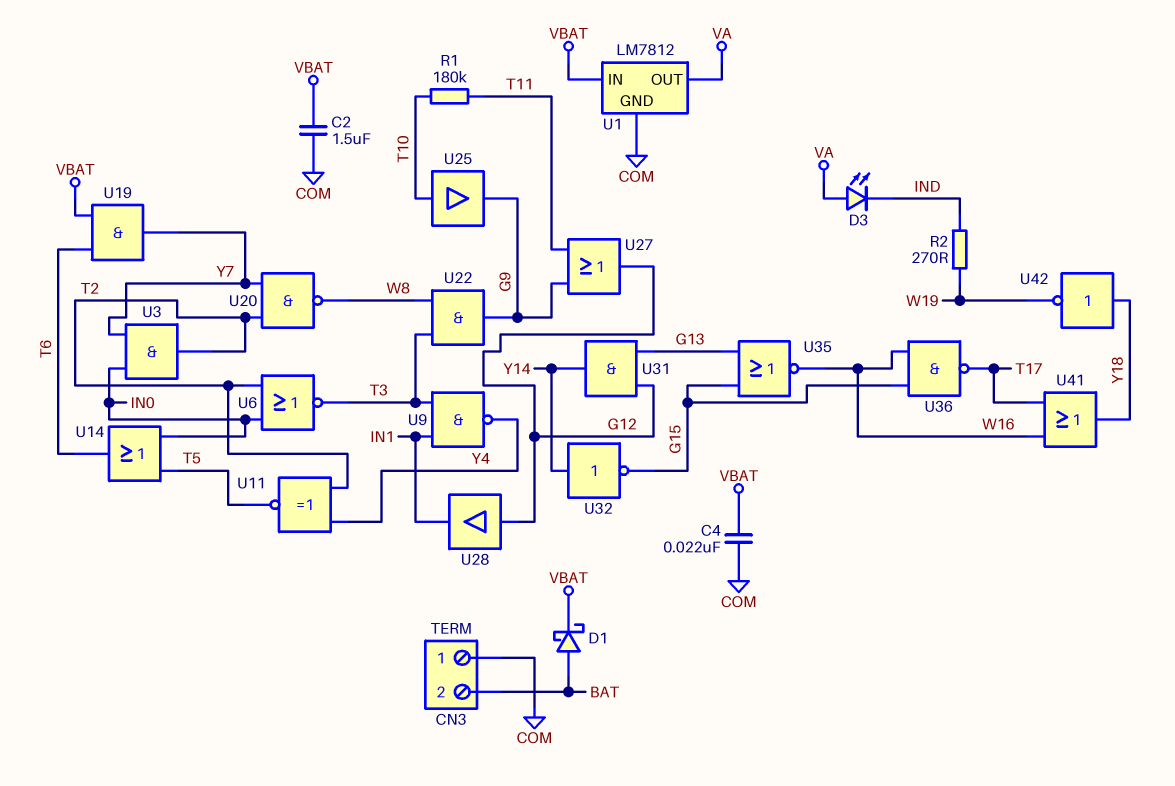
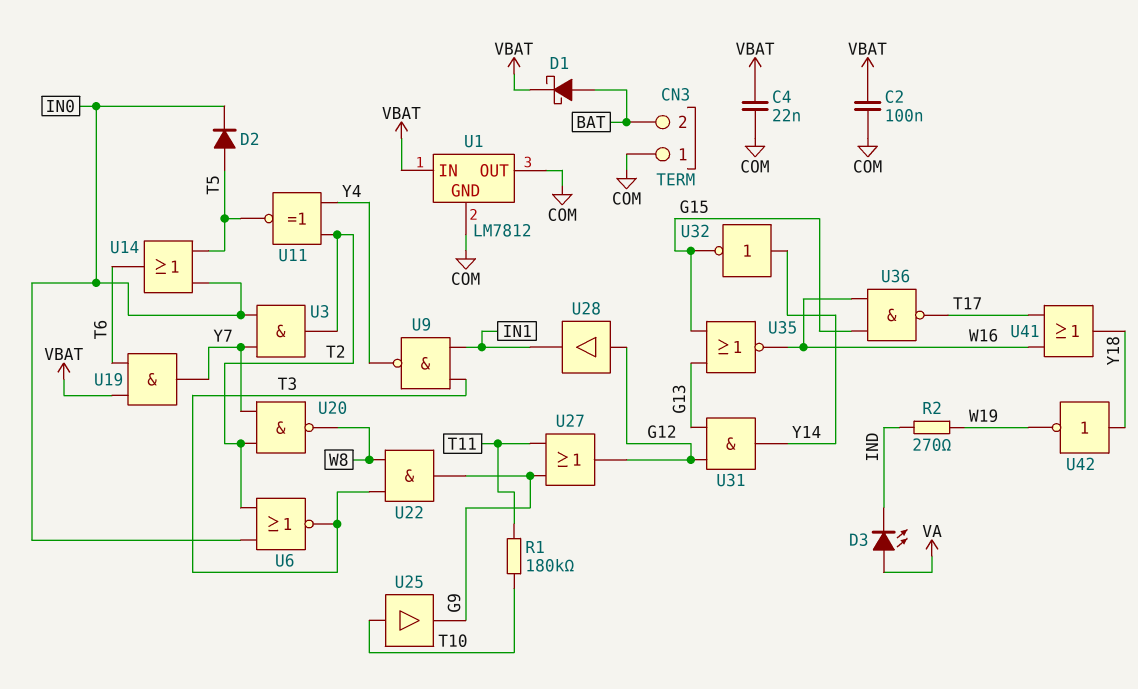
C2: 1.5uF (COM, VBAT) -> 100nF (COM, VBAT)
D2: none -> diode (A T5, K IN0)
U1 pin OUT: VA -> COM

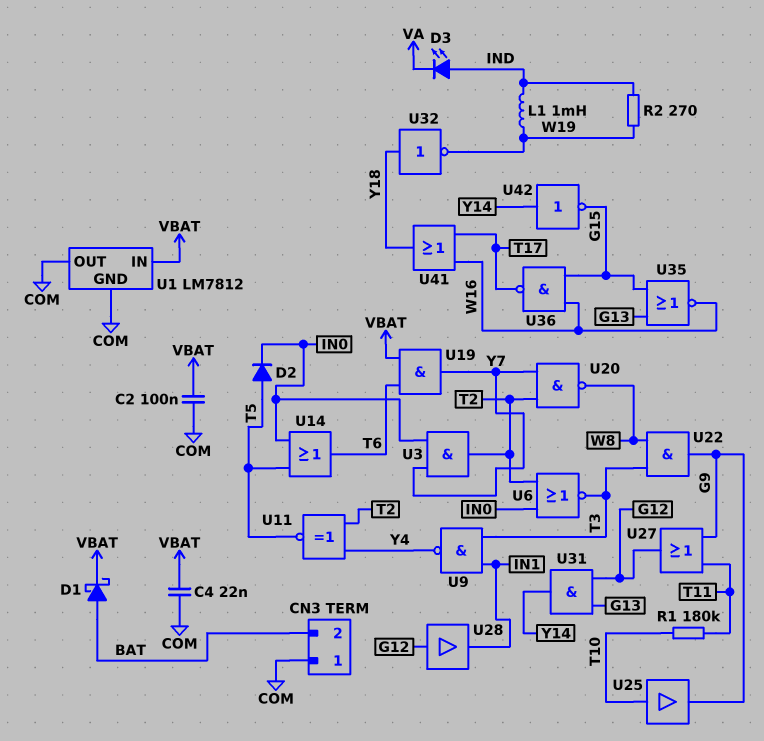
D3: LED (A VA, K IND) -> LED (A IND, K VA)
L1: none -> 1mH (IND, W19)
U32: NOT (in Y14, out G15) -> NOT (in Y18, out W19)
U42: NOT (in Y18, out W19) -> NOT (in Y14, out G15)

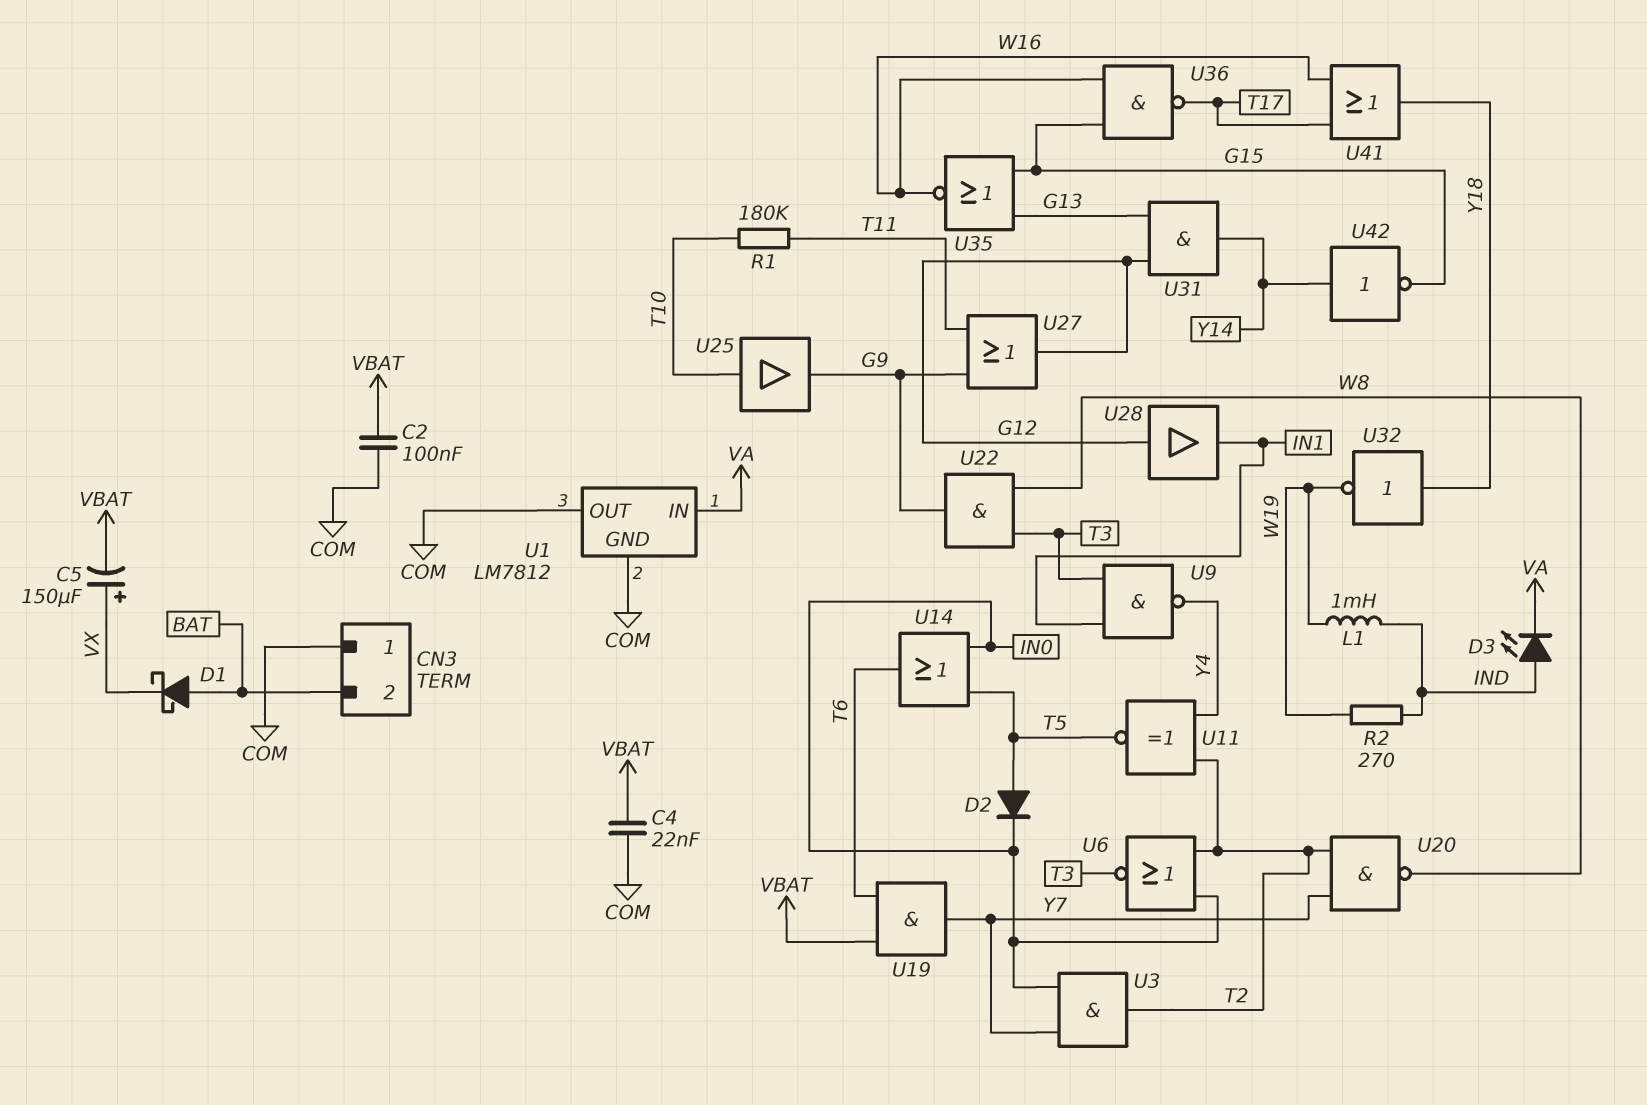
C5: none -> 150uF (plus VX, minus VBAT)
D1: schottky (A BAT, K VBAT) -> schottky (A BAT, K VX)
U1 pin IN: VBAT -> VA

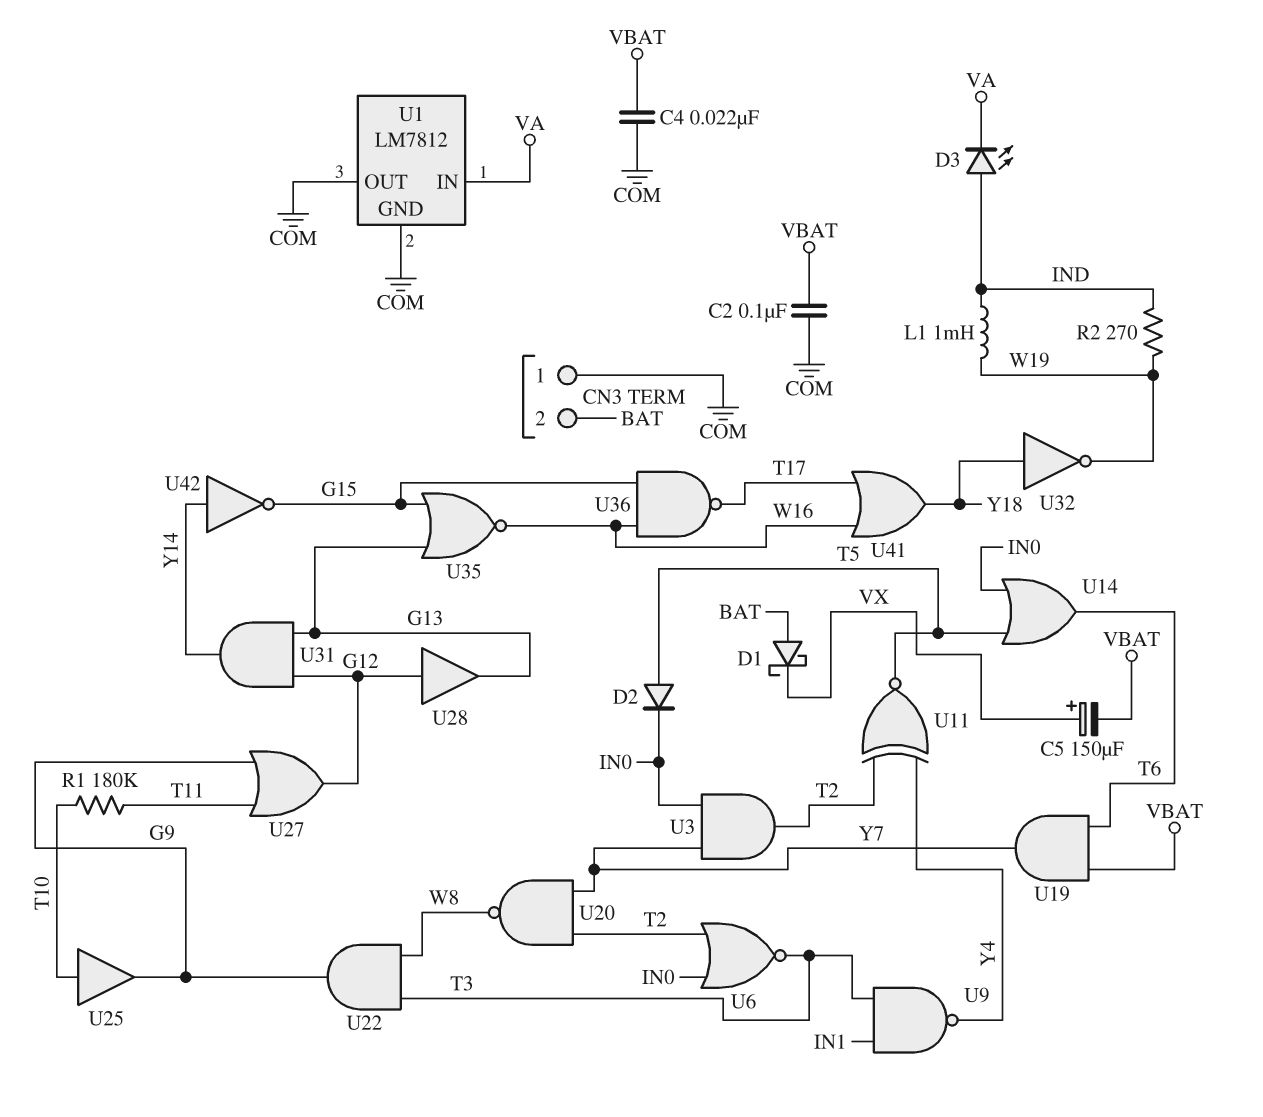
U28: buffer (in G12, out IN1) -> buffer (in G12, out G13)

